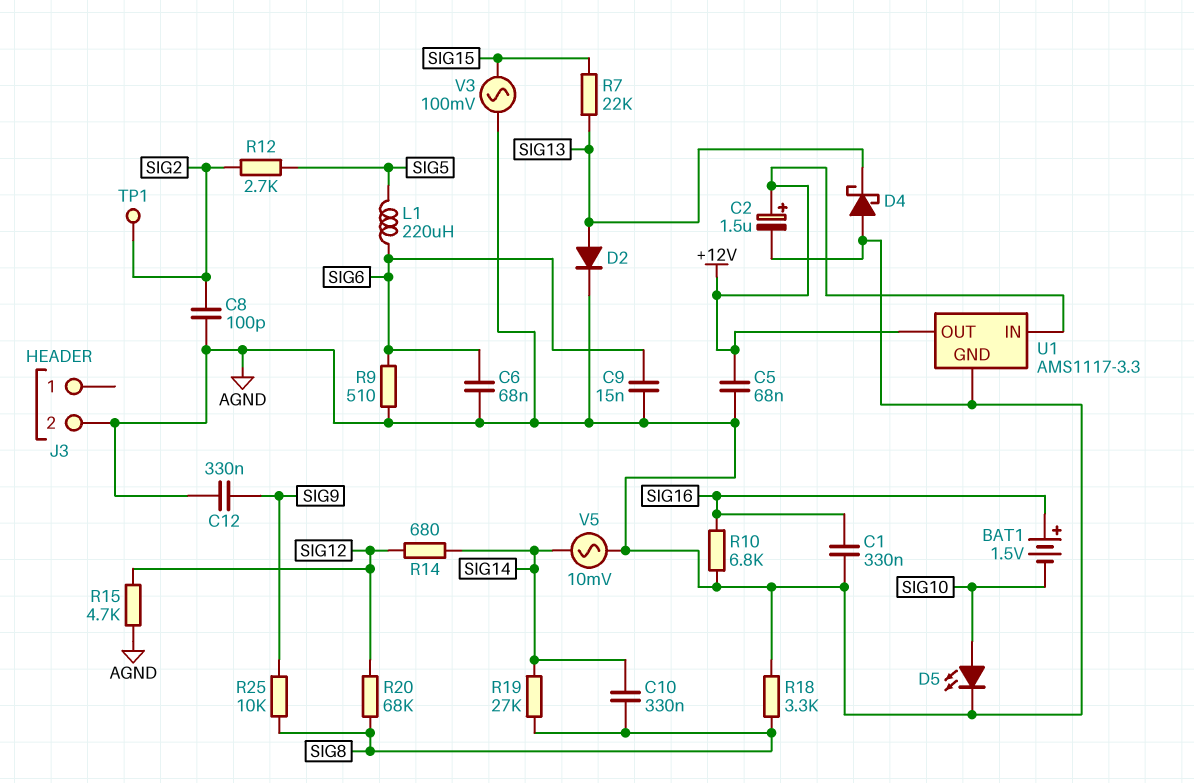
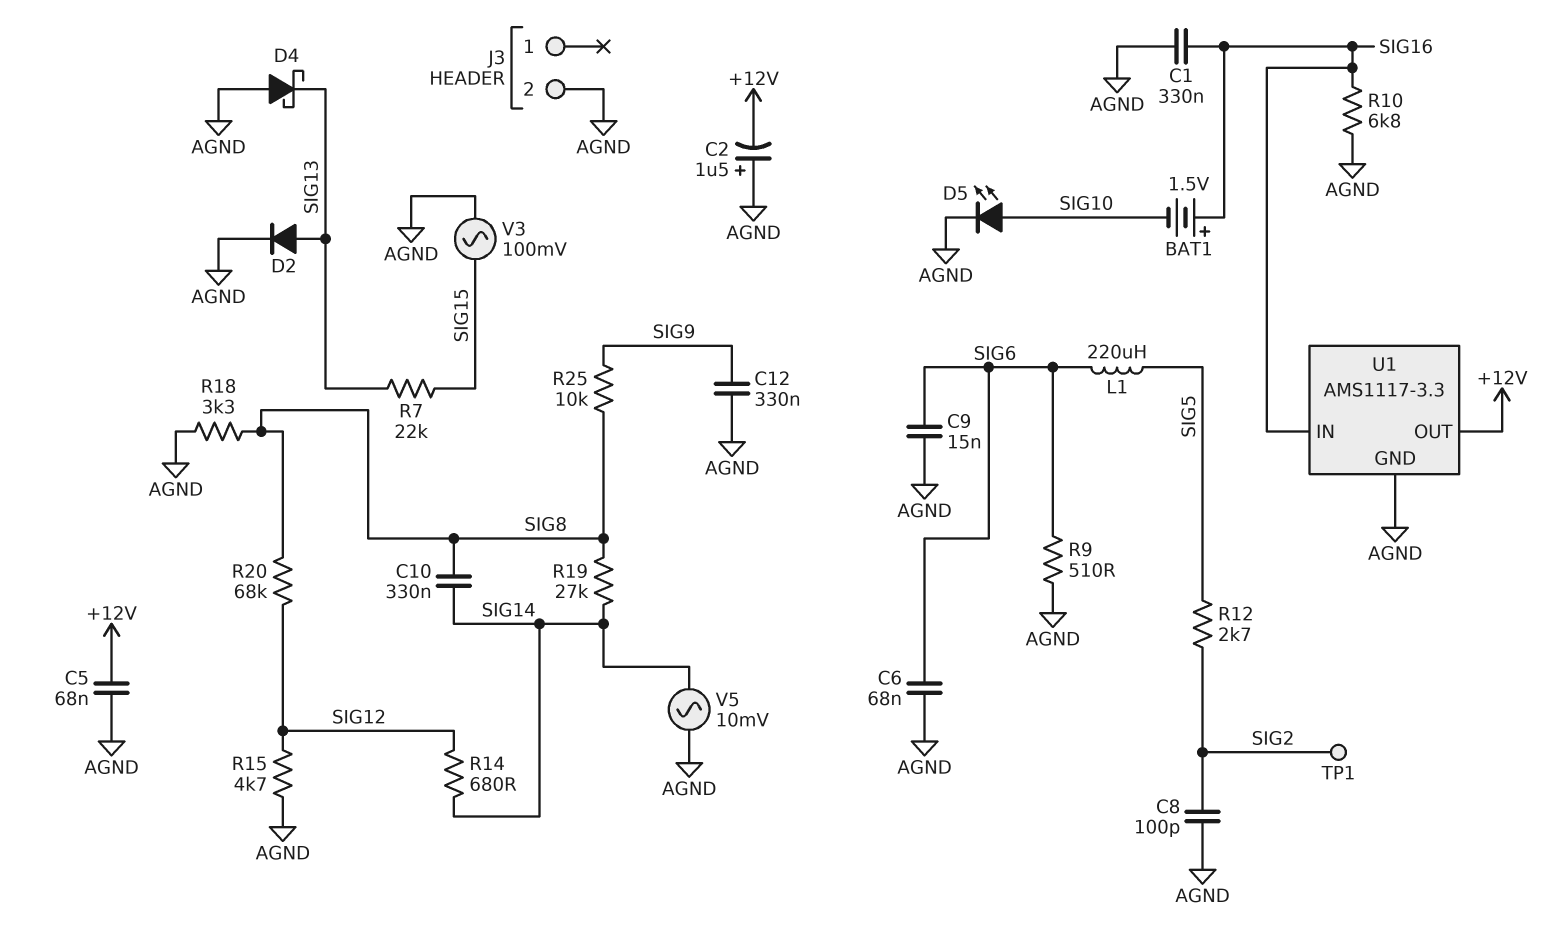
C2: 1.5uF (plus +12V, minus AGND) -> 1.5uF (plus AGND, minus +12V)
U1 pin IN: +12V -> SIG16

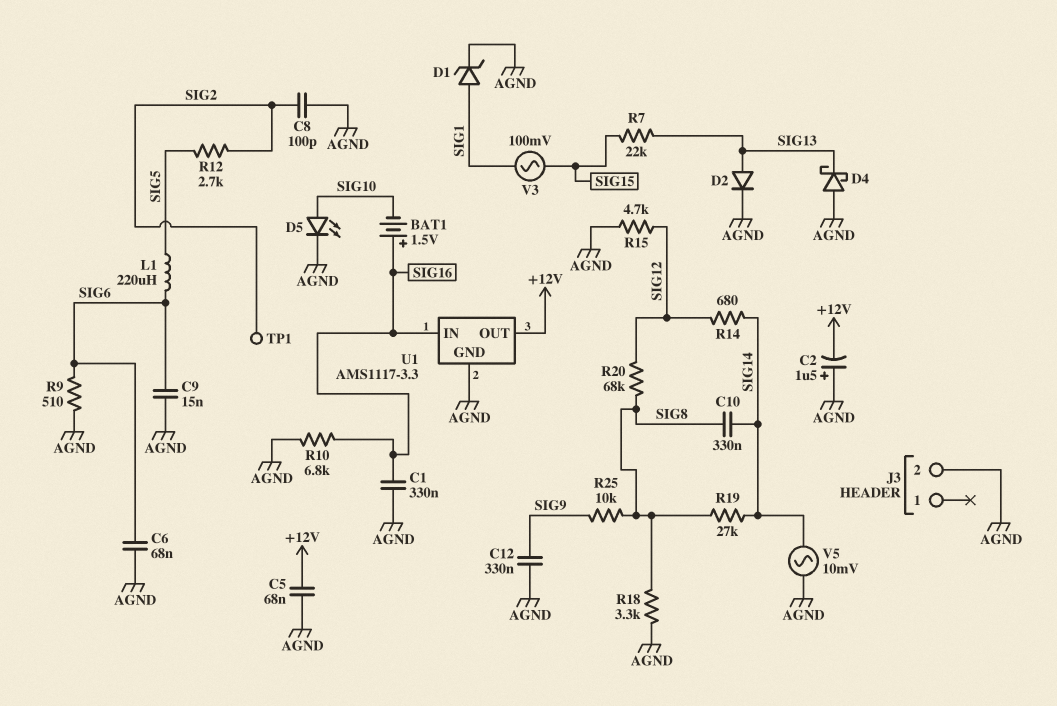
D1: none -> zener (A SIG1, K AGND)
V3: AC 100mV (AGND, SIG15) -> AC 100mV (SIG1, SIG15)

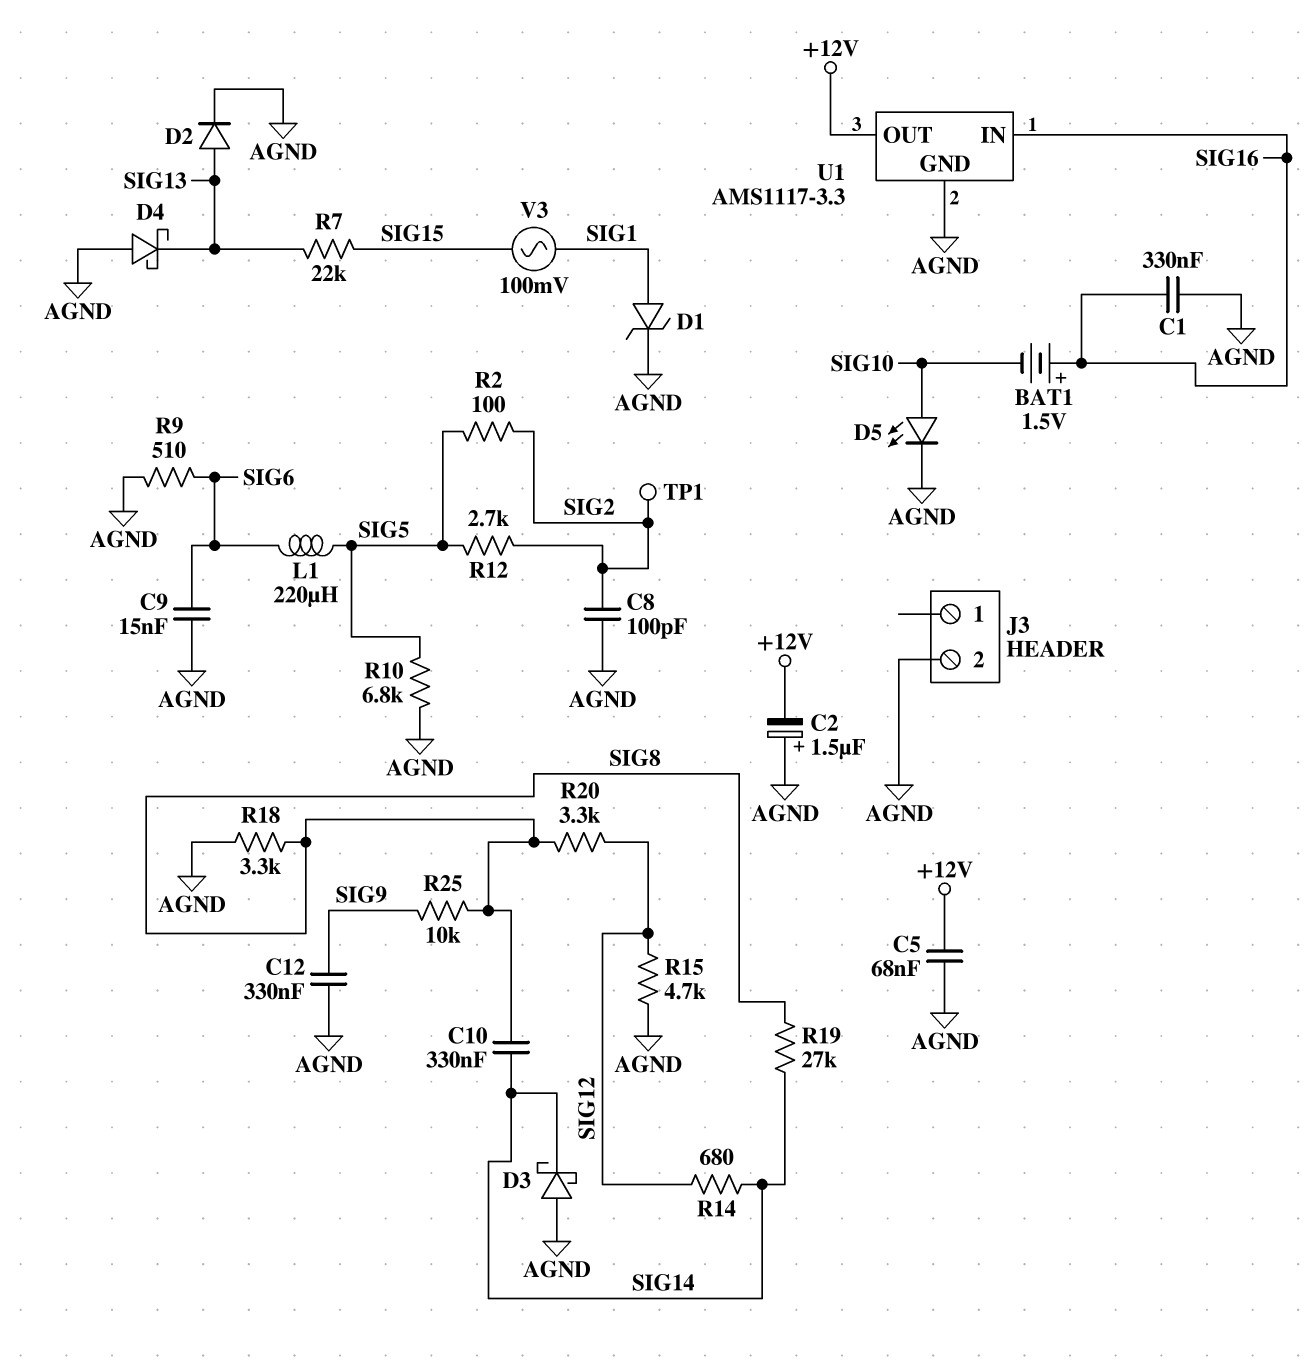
C6: 68nF (AGND, SIG6) -> none
D3: none -> schottky (A AGND, K SIG14)
R2: none -> 100 (SIG2, SIG5)
R10: 6.8k (AGND, SIG16) -> 6.8k (AGND, SIG5)
R20: 68k (SIG8, SIG12) -> 3.3k (SIG8, SIG12)
V5: AC 10mV (AGND, SIG14) -> none

